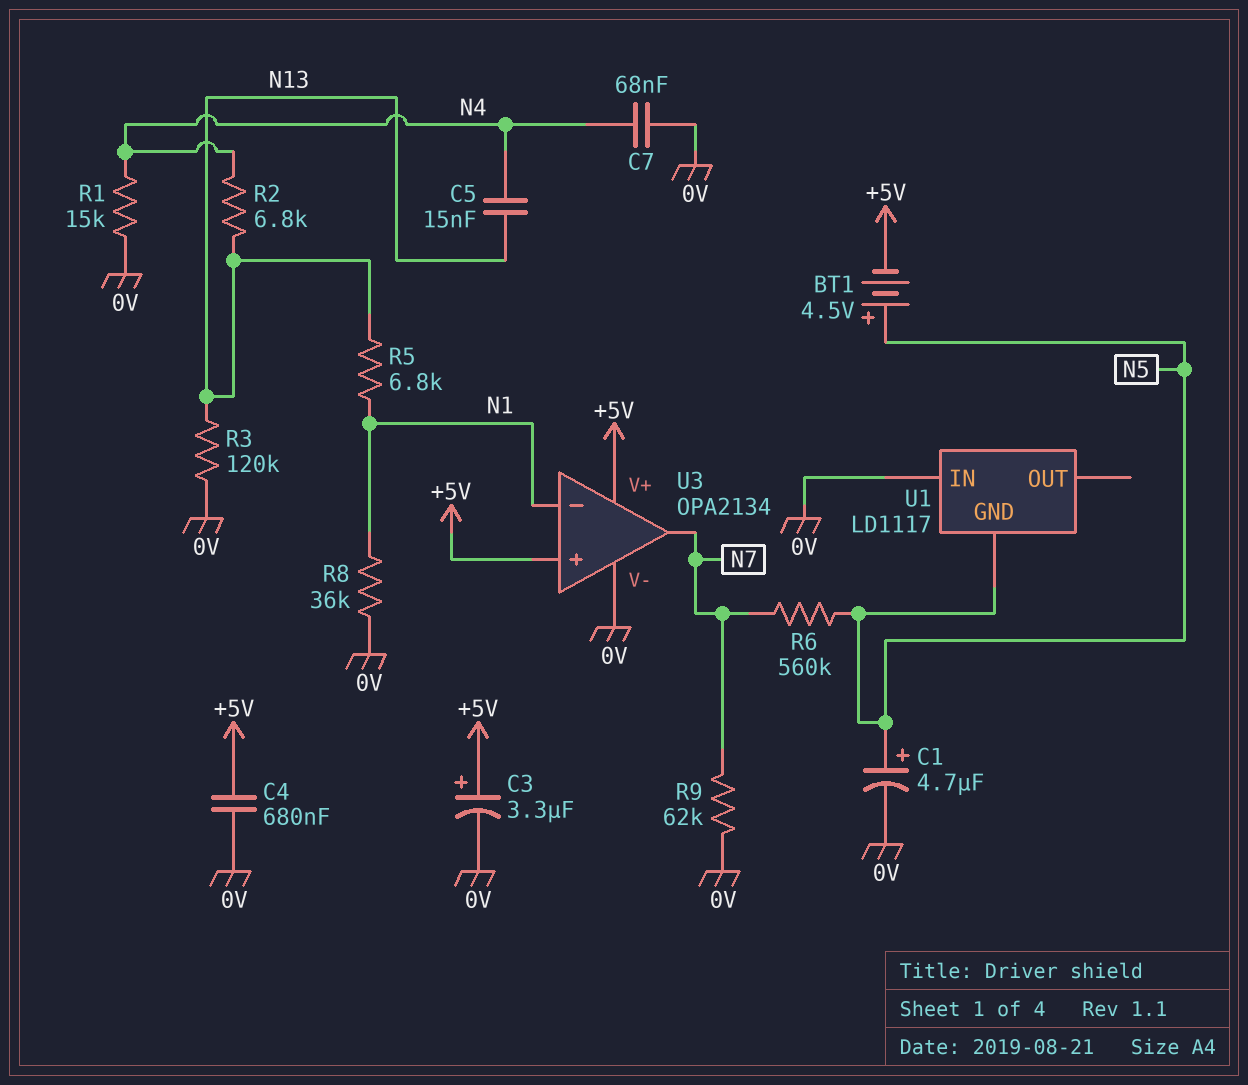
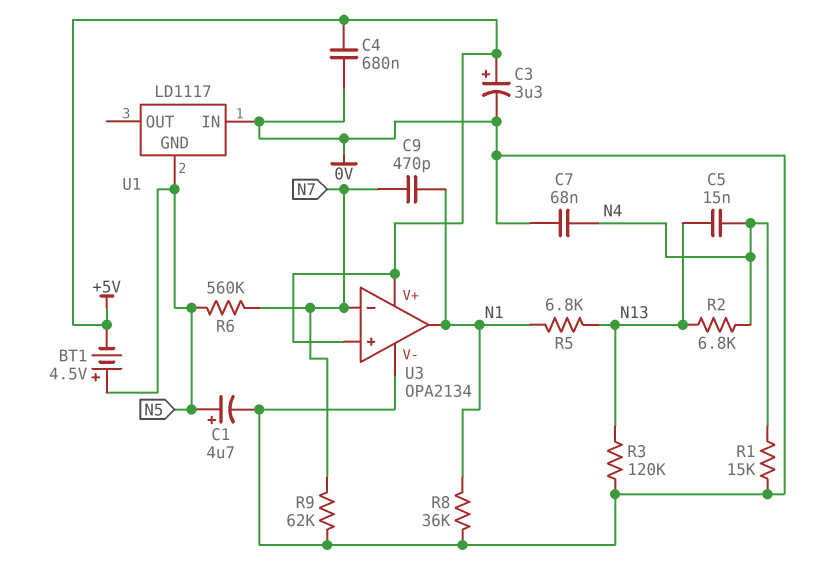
C9: none -> 470pF (N1, N7)
U3 pin in-: N1 -> N7
U3 pin out: N7 -> N1

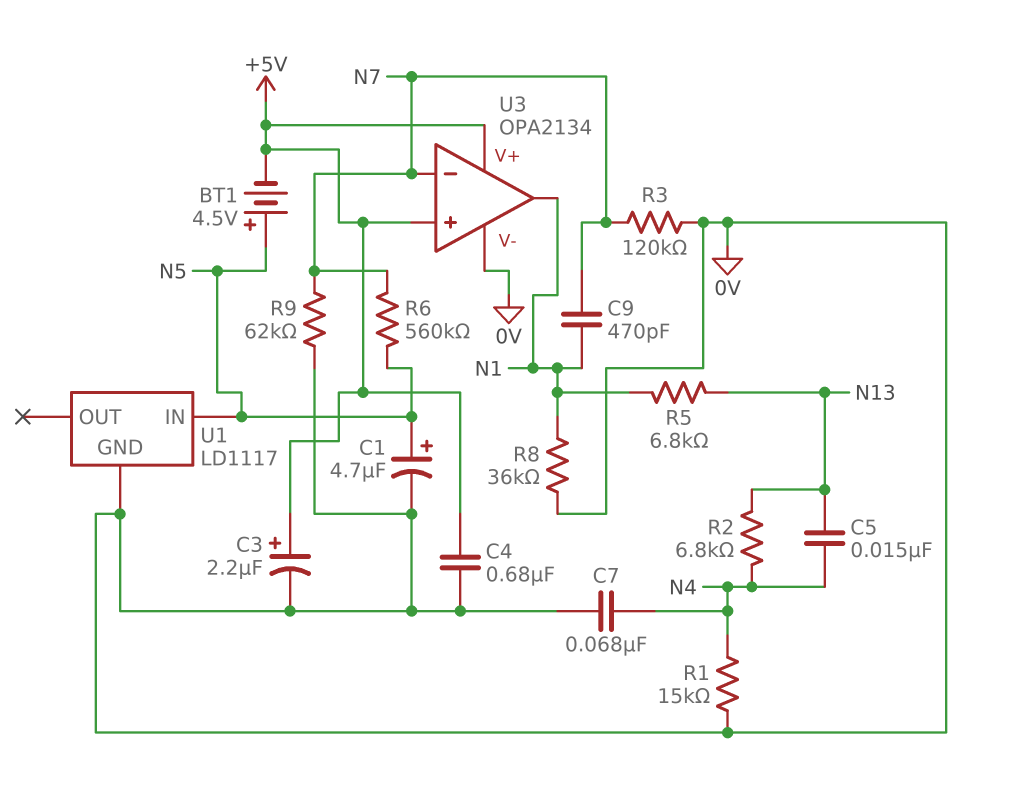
C3: 3.3uF (plus +5V, minus 0V) -> 2.2uF (plus +5V, minus 0V)
R3: 120k (0V, N13) -> 120k (0V, N7)
U1 pin GND: N5 -> 0V
U1 pin IN: 0V -> N5

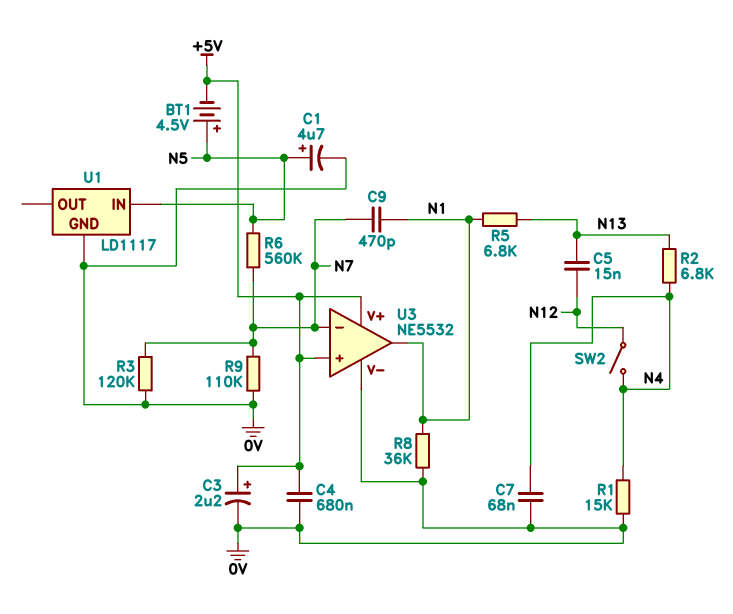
C5: 15nF (N4, N13) -> 15nF (N12, N13)
R9: 62k (0V, N7) -> 110k (0V, N7)
SW2: none -> switch (N4, N12)
U3: OPA2134 -> NE5532

